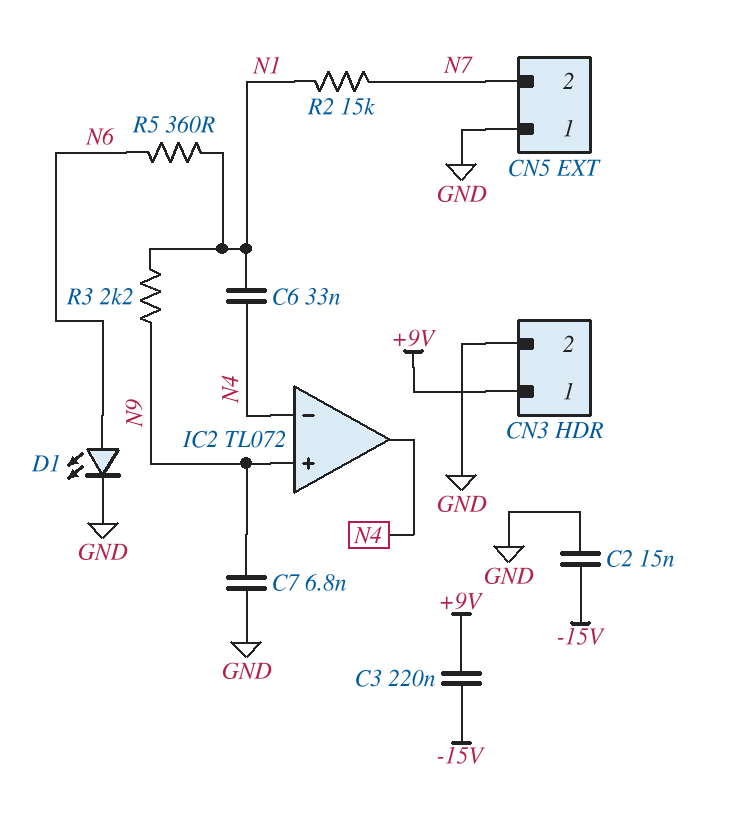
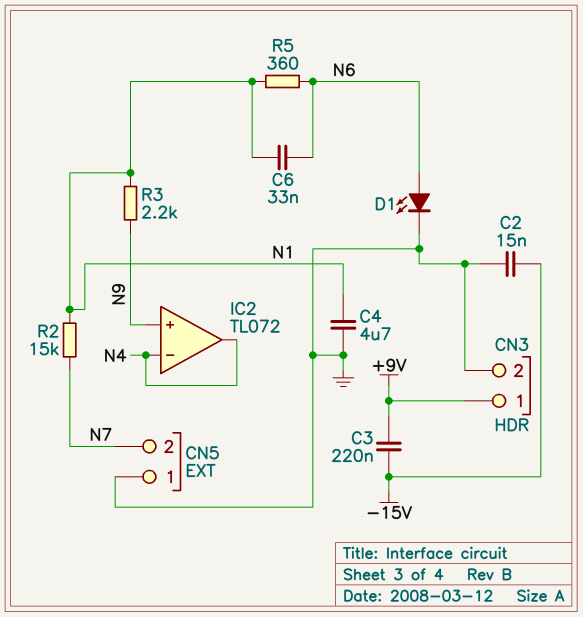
C4: none -> 4.7uF (GND, N1)
C6: 33nF (N1, N4) -> 33nF (N1, N6)
C7: 6.8nF (GND, N9) -> none

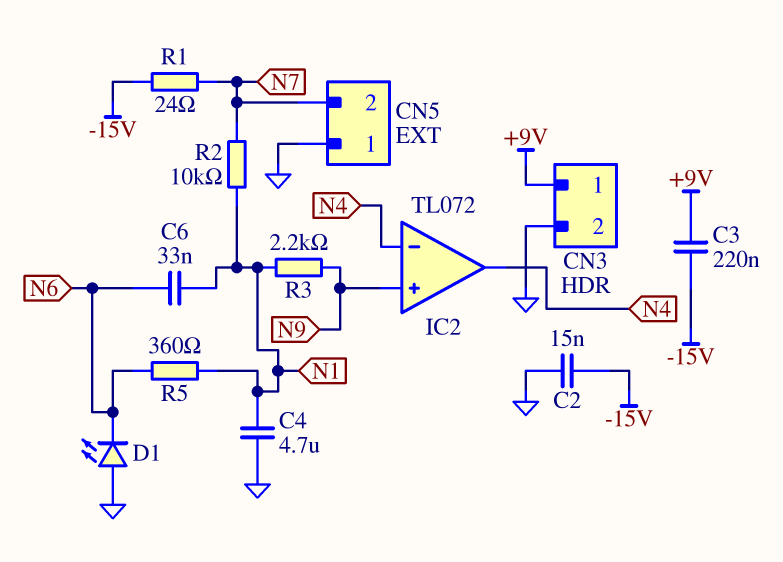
D1: LED (A N6, K GND) -> LED (A GND, K N6)
R1: none -> 24 (-15V, N7)
R2: 15k (N1, N7) -> 10k (N1, N7)

